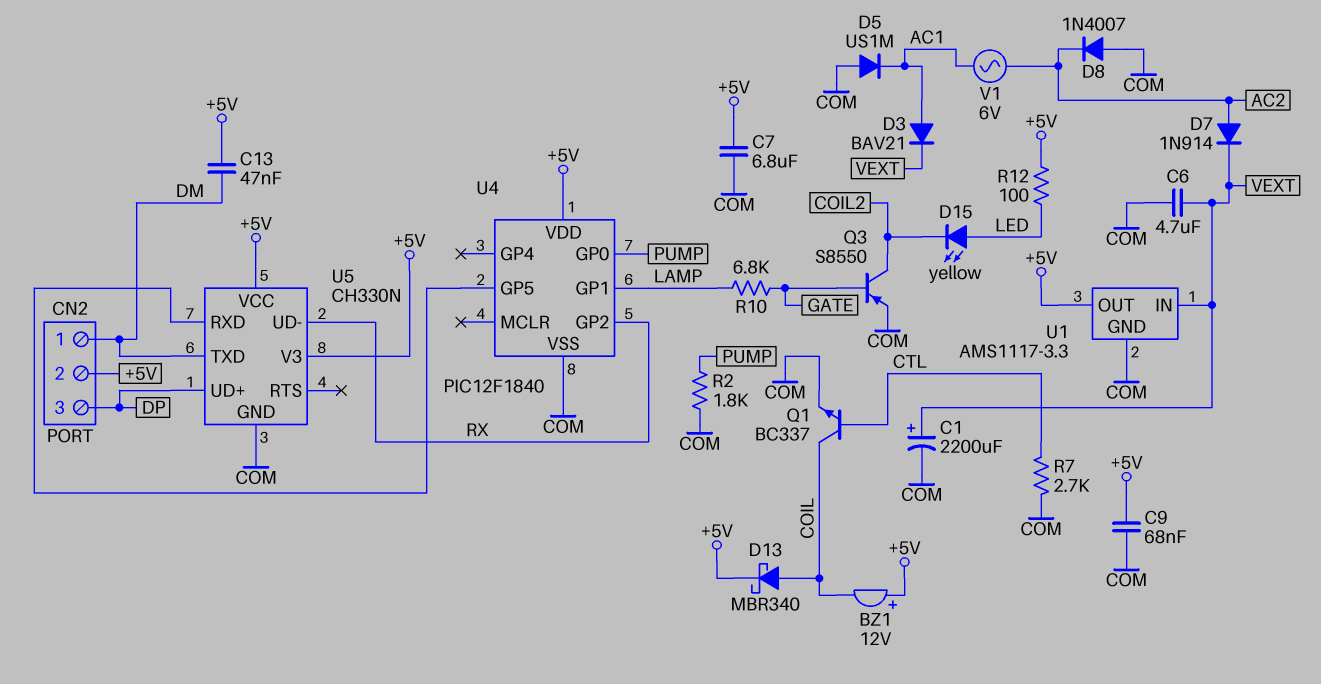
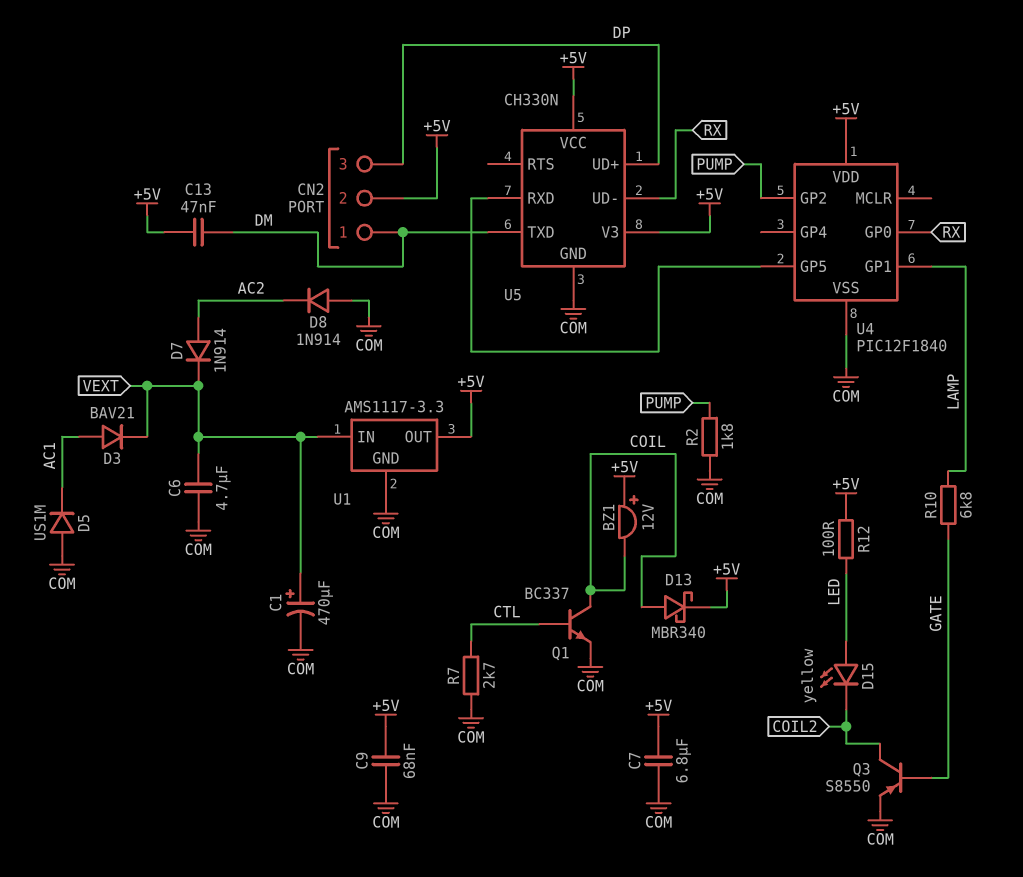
C1: 2200uF (plus VEXT, minus COM) -> 470uF (plus VEXT, minus COM)
D8: diode 1N4007 (A COM, K AC2) -> diode 1N914 (A COM, K AC2)
U4 pin GP0: PUMP -> RX
U4 pin GP2: RX -> PUMP
V1: AC 6V (AC1, AC2) -> none

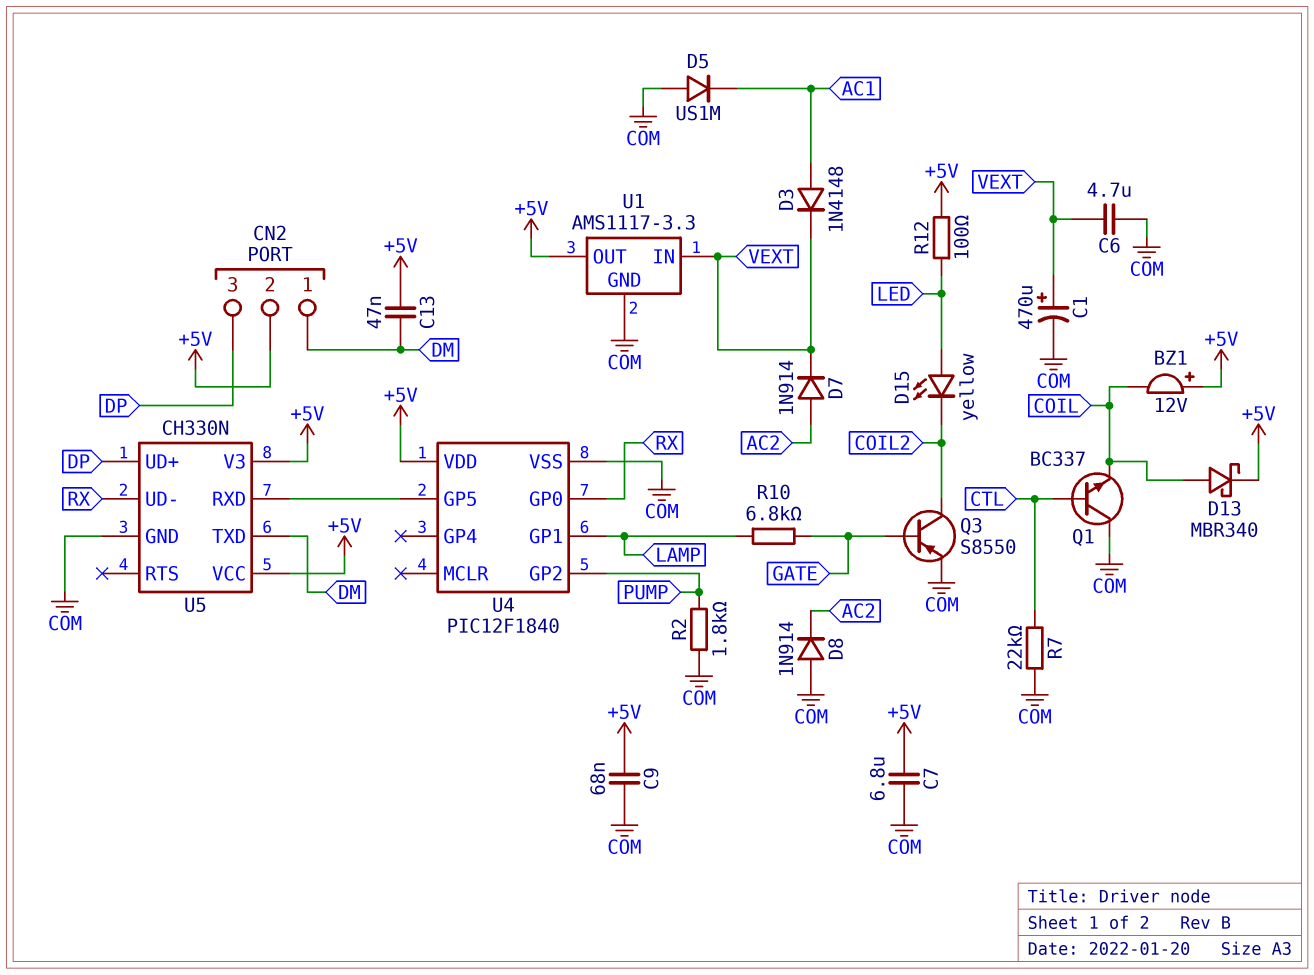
D3: diode BAV21 (A AC1, K VEXT) -> diode 1N4148 (A AC1, K VEXT)
Q1: NPN BC337 (B CTL, C COIL, E COM) -> NPN BC337 (B CTL, C COM, E COIL)
R7: 2.7k (COM, CTL) -> 22k (COM, CTL)

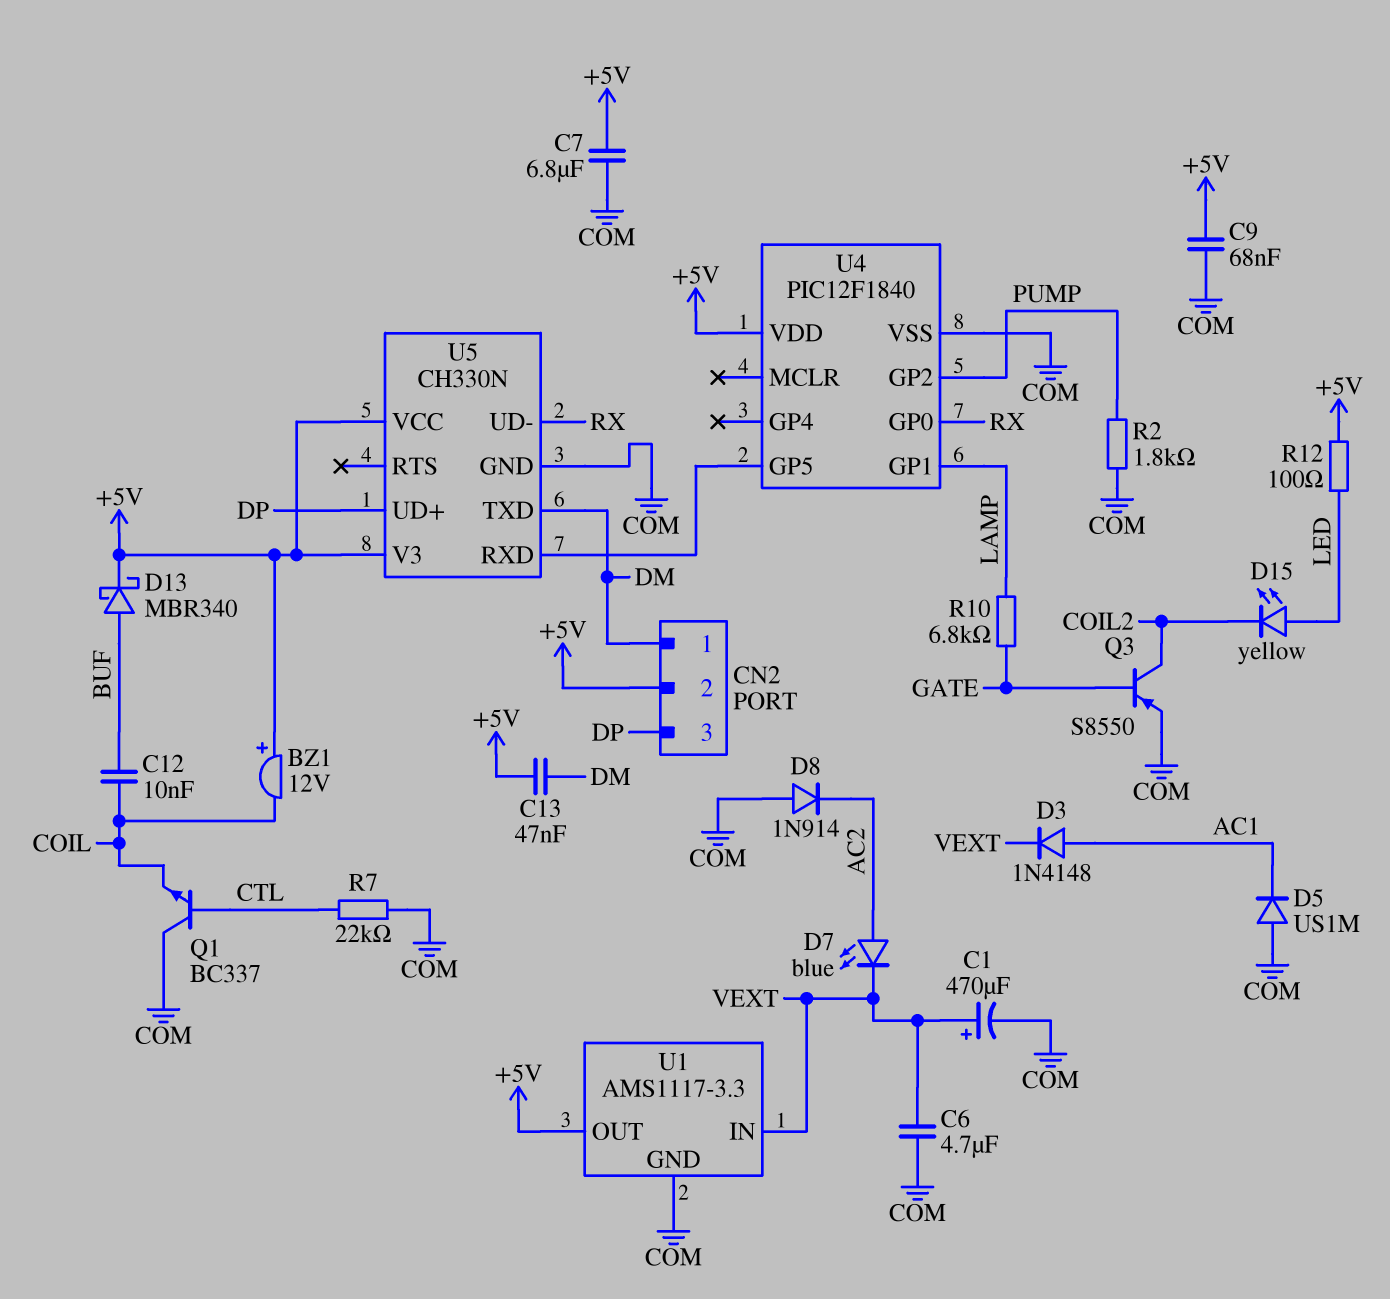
C12: none -> 10nF (BUF, COIL)
D7: diode 1N914 (A AC2, K VEXT) -> LED blue (A AC2, K VEXT)
D13: schottky MBR340 (A COIL, K +5V) -> schottky MBR340 (A BUF, K +5V)

